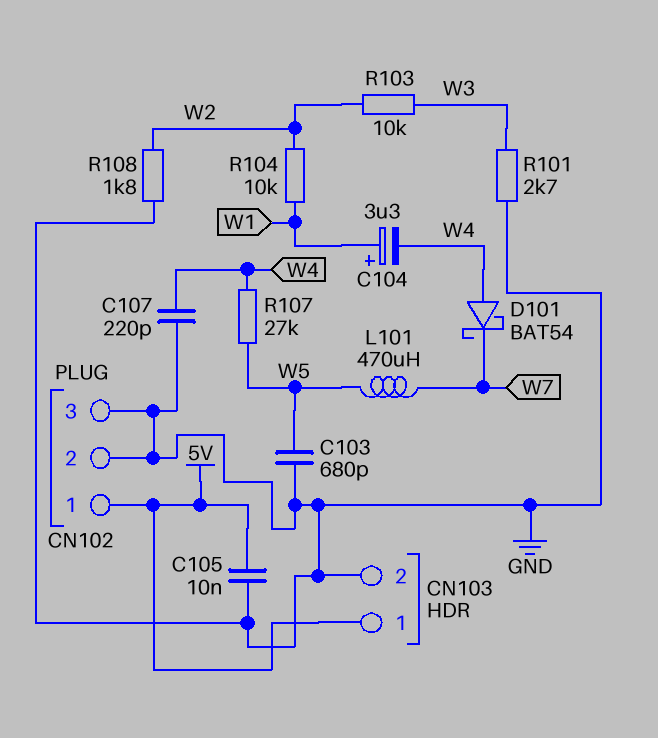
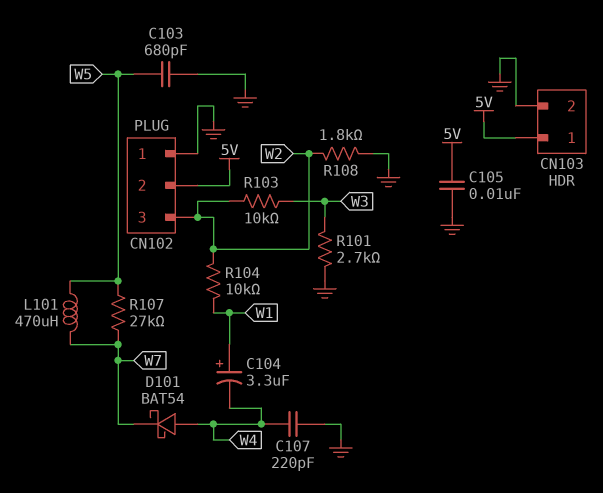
CN102 pin 1: 5V -> GND
CN102 pin 2: GND -> 5V
CN102 pin 3: GND -> W2
R107: 27k (W4, W5) -> 27k (W5, W7)

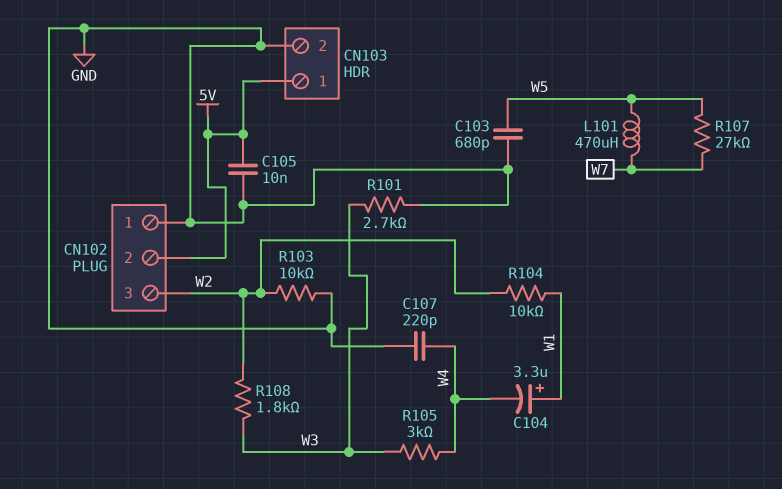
D101: schottky BAT54 (A W4, K W7) -> none
R103: 10k (W2, W3) -> 10k (GND, W2)
R105: none -> 3k (W3, W4)
R108: 1.8k (GND, W2) -> 1.8k (W2, W3)

